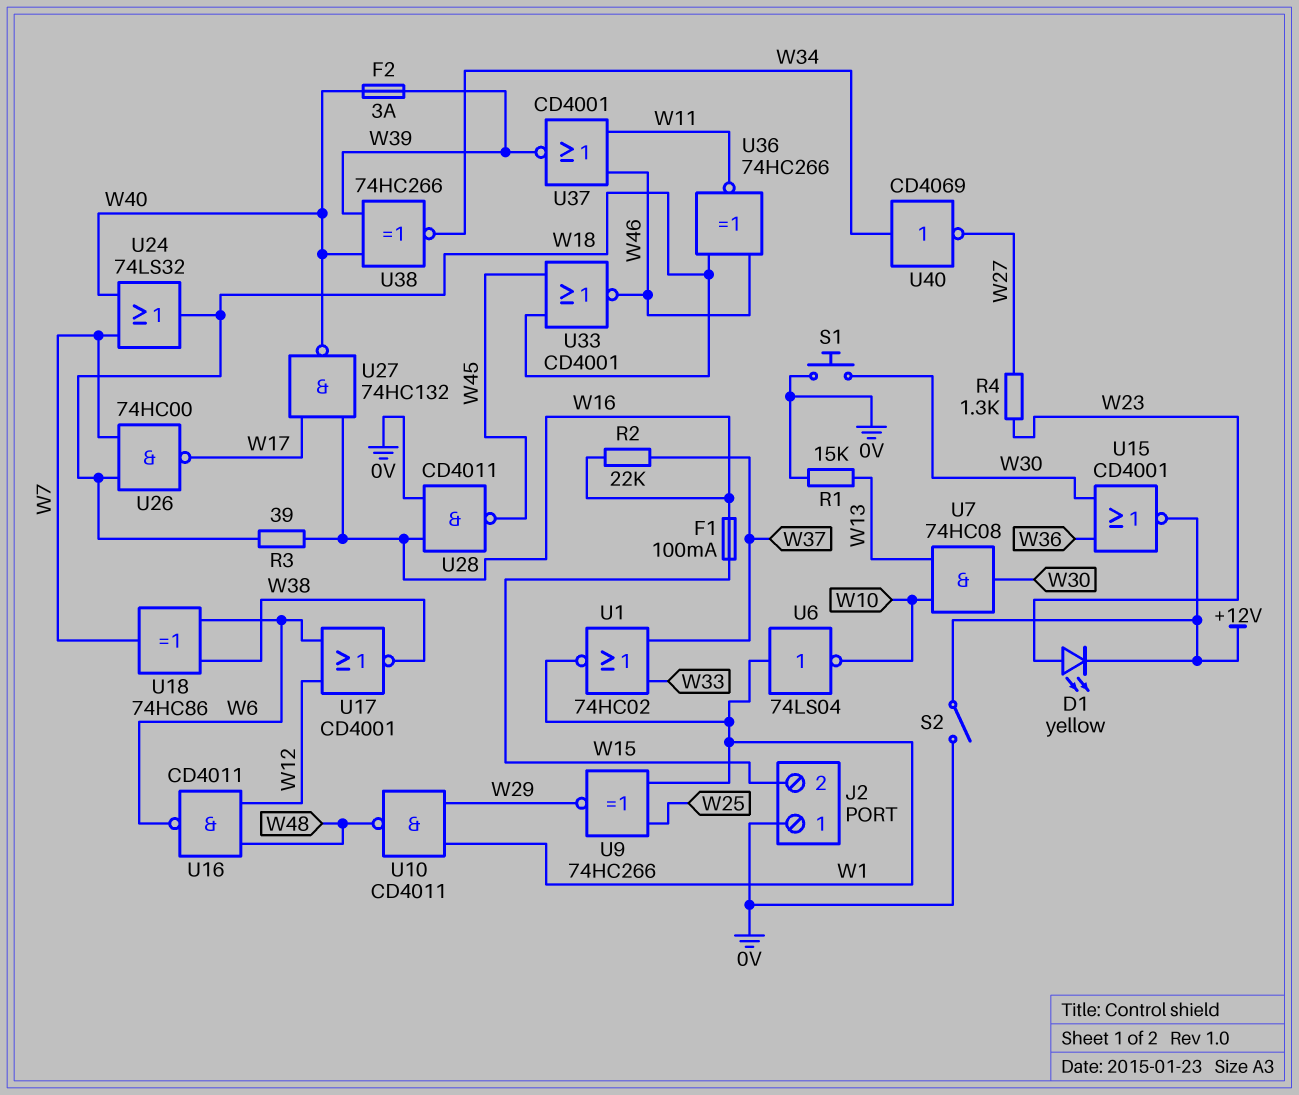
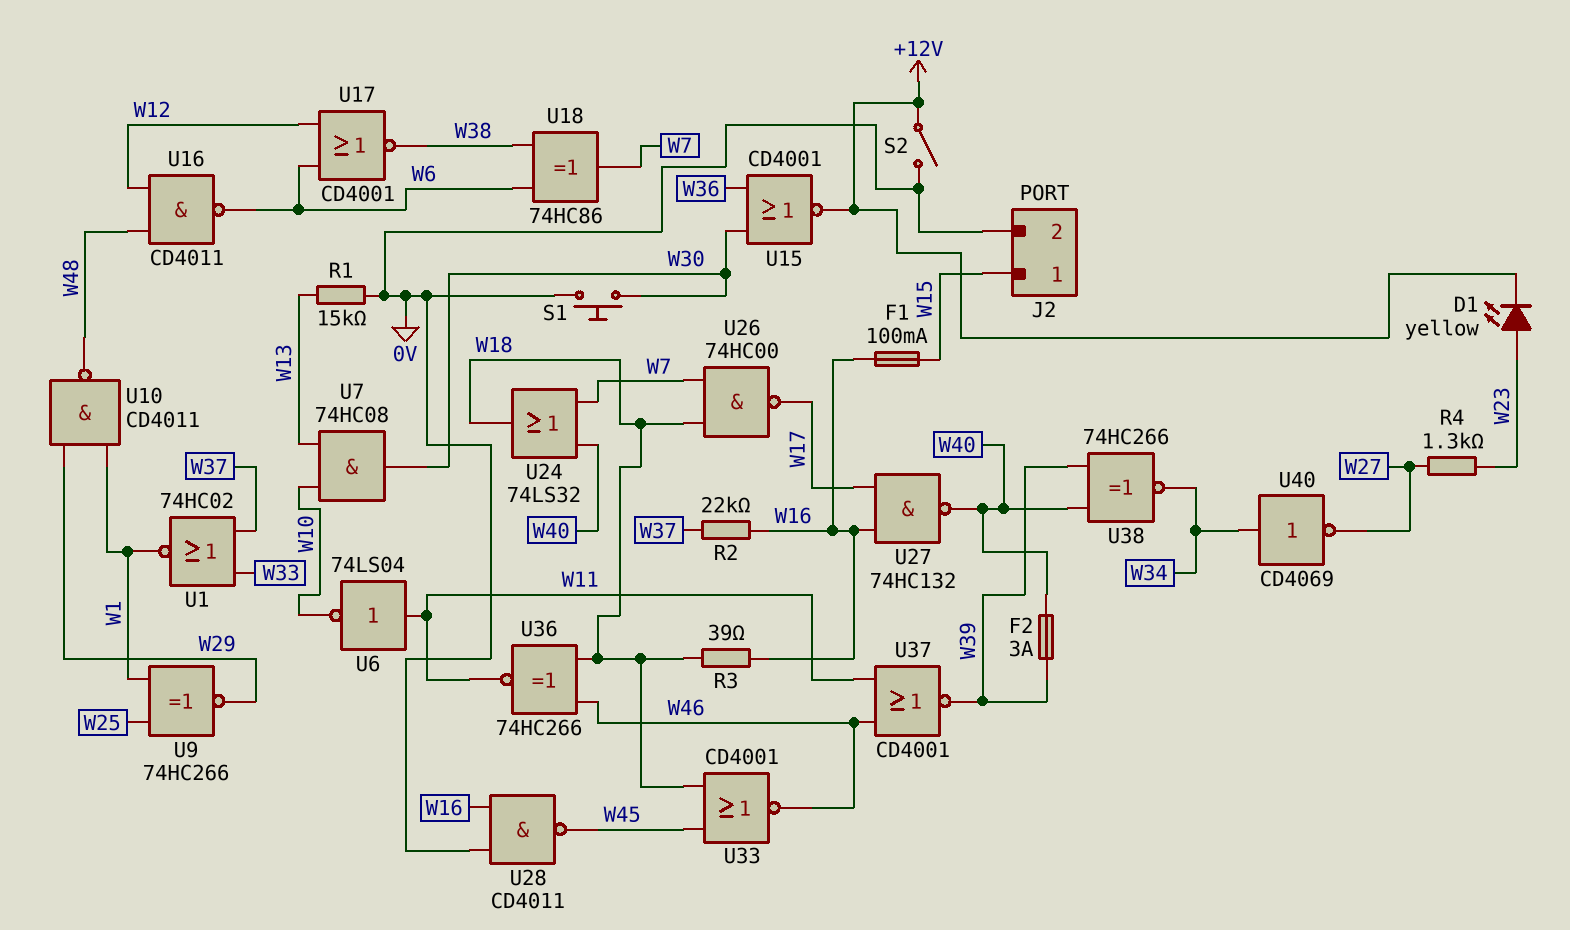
J2 pin 1: 0V -> W15
J2 pin 2: W15 -> 0V
U6: NOT 74LS04 (in W1, out W10) -> NOT 74LS04 (in W11, out W10)

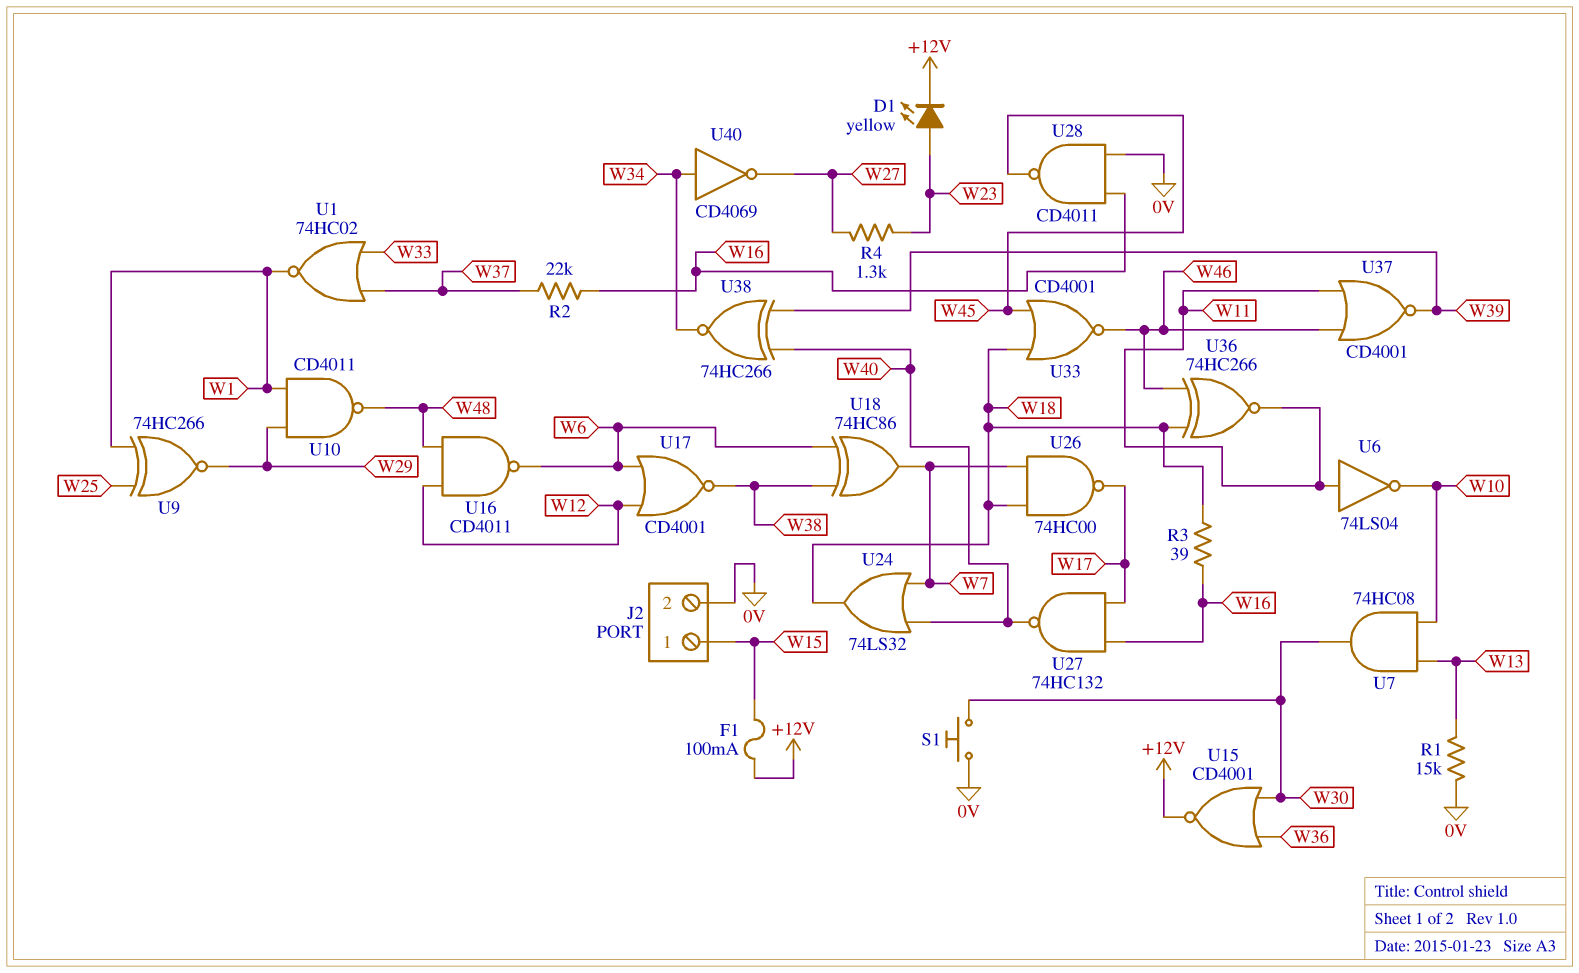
F1: 100mA (W15, W16) -> 100mA (+12V, W15)
F2: 3A (W39, W40) -> none
S2: switch (+12V, 0V) -> none

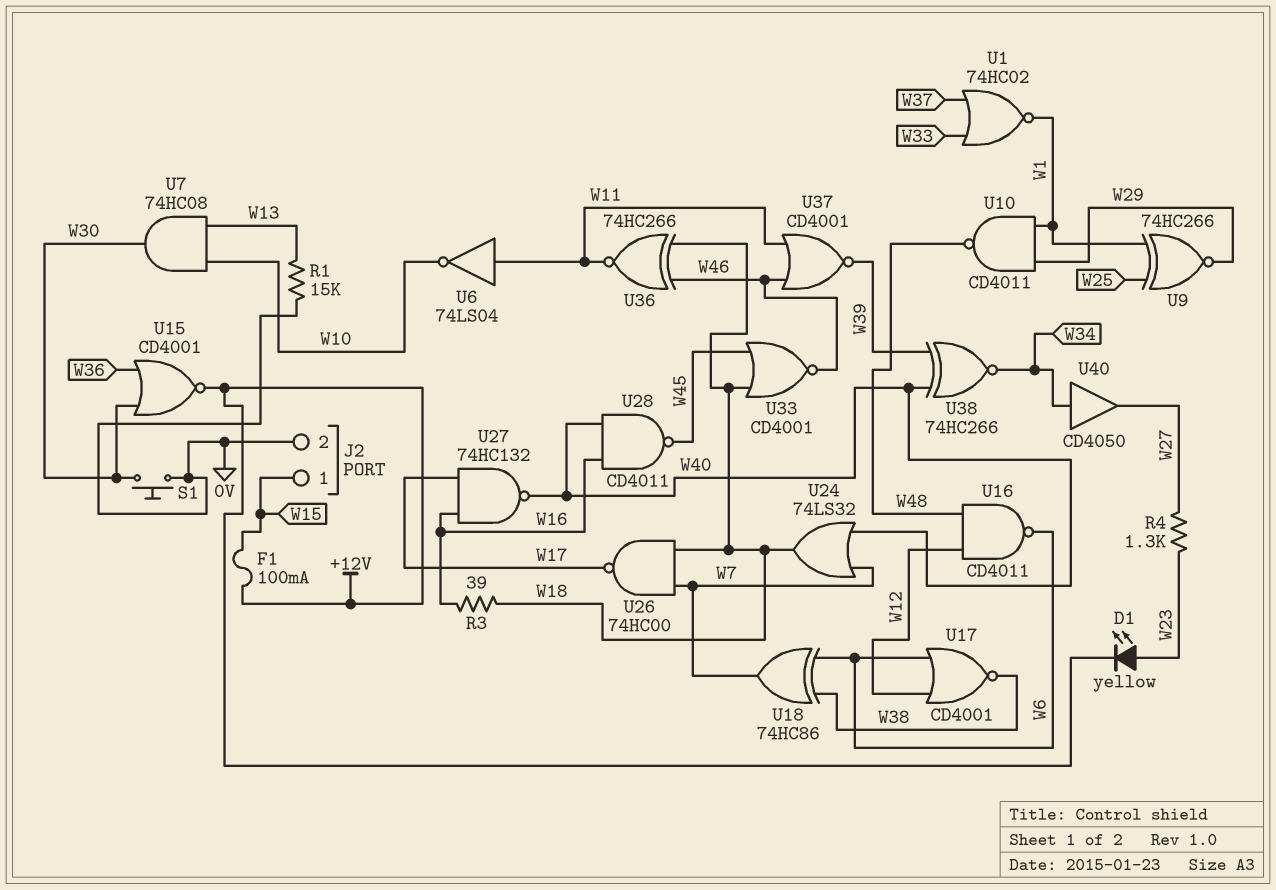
R2: 22k (W16, W37) -> none
U28: NAND CD4011 (in 0V, in W16, out W45) -> NAND CD4011 (in W16, in W40, out W45)
U40: NOT CD4069 (in W34, out W27) -> buffer CD4050 (in W34, out W27)

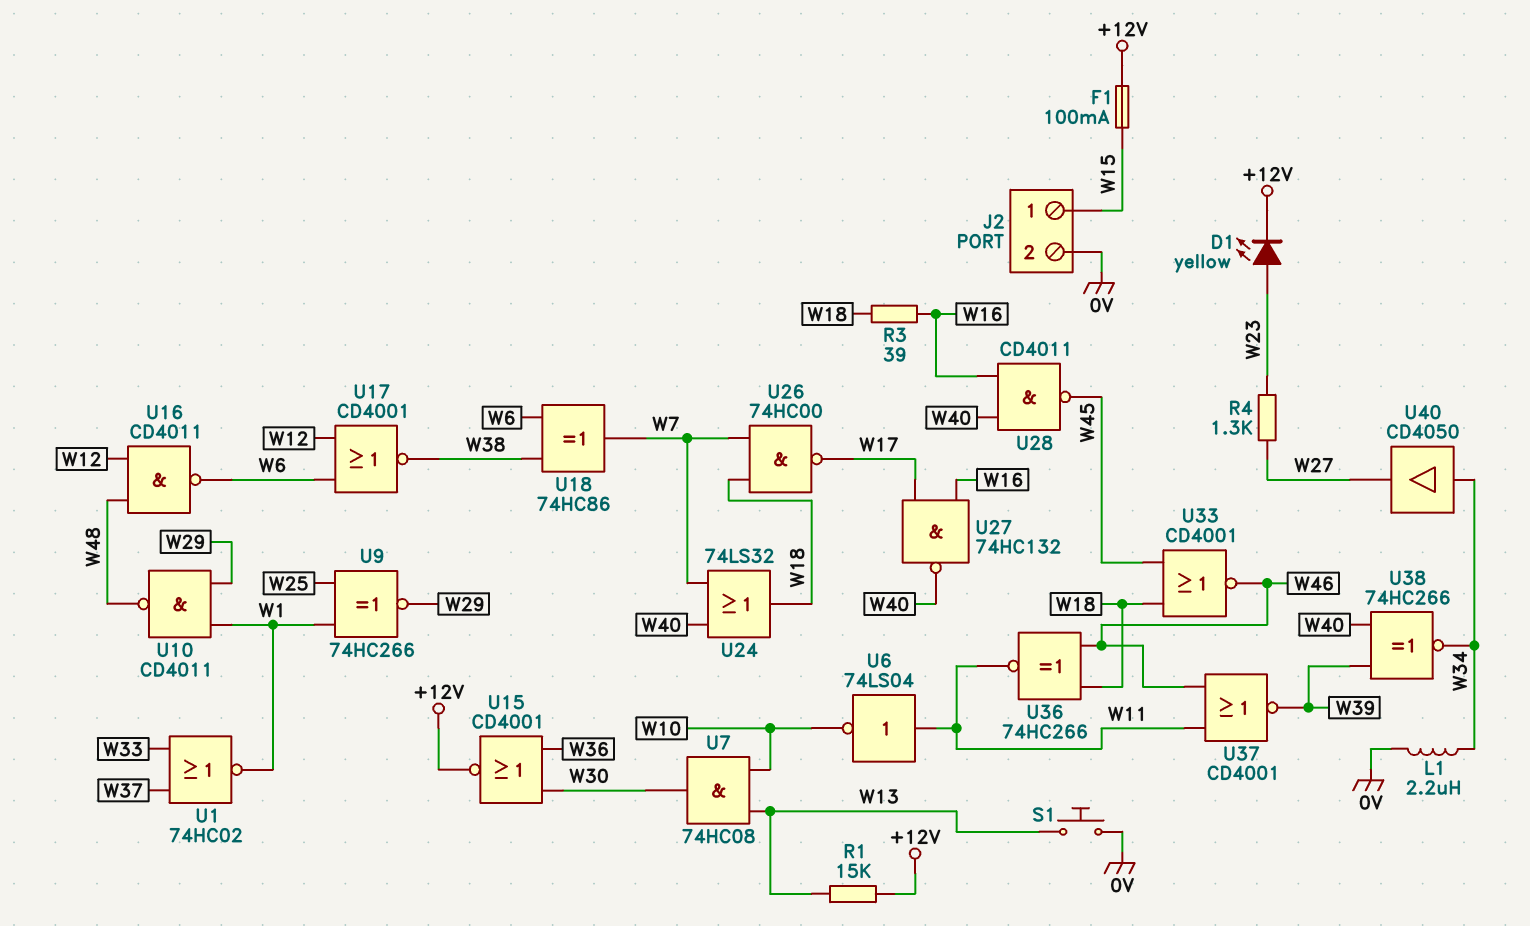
L1: none -> 2.2uH (0V, W34)
R1: 15k (0V, W13) -> 15k (+12V, W13)
S1: button (0V, W30) -> button (0V, W13)

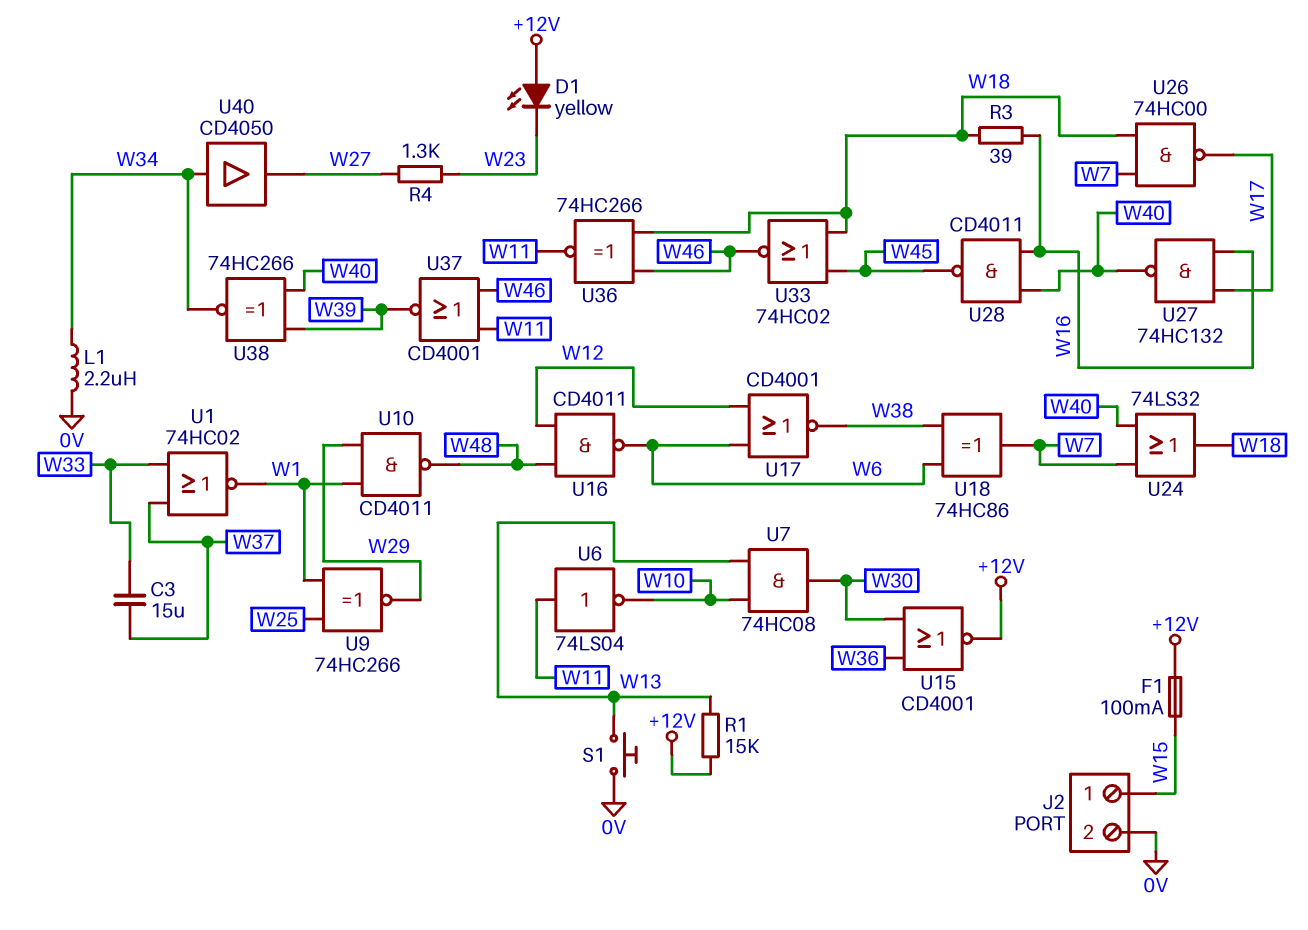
C3: none -> 15uF (W33, W37)
D1: LED yellow (A W23, K +12V) -> LED yellow (A +12V, K W23)
U33: NOR CD4001 (in W18, in W45, out W46) -> NOR 74HC02 (in W18, in W45, out W46)

